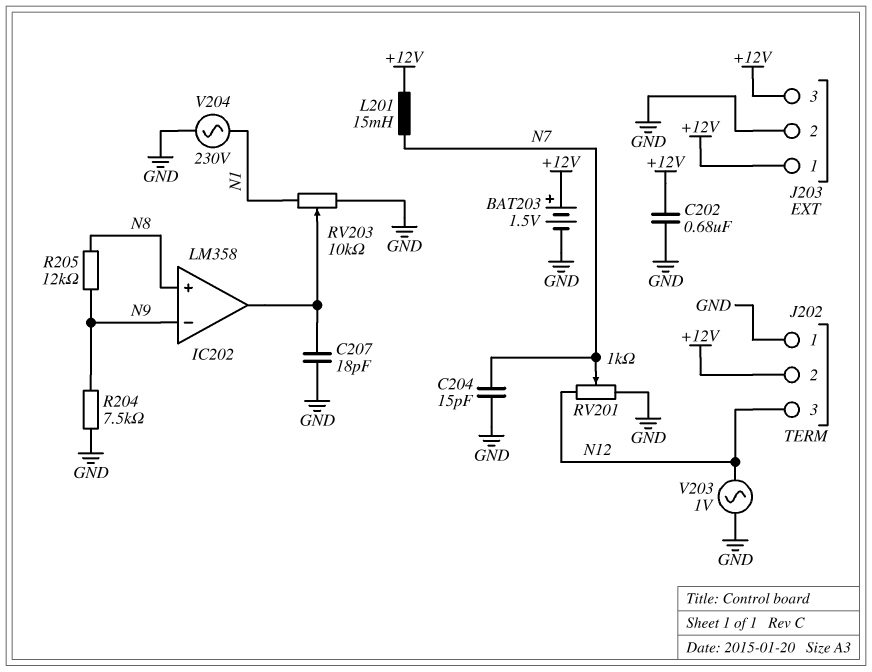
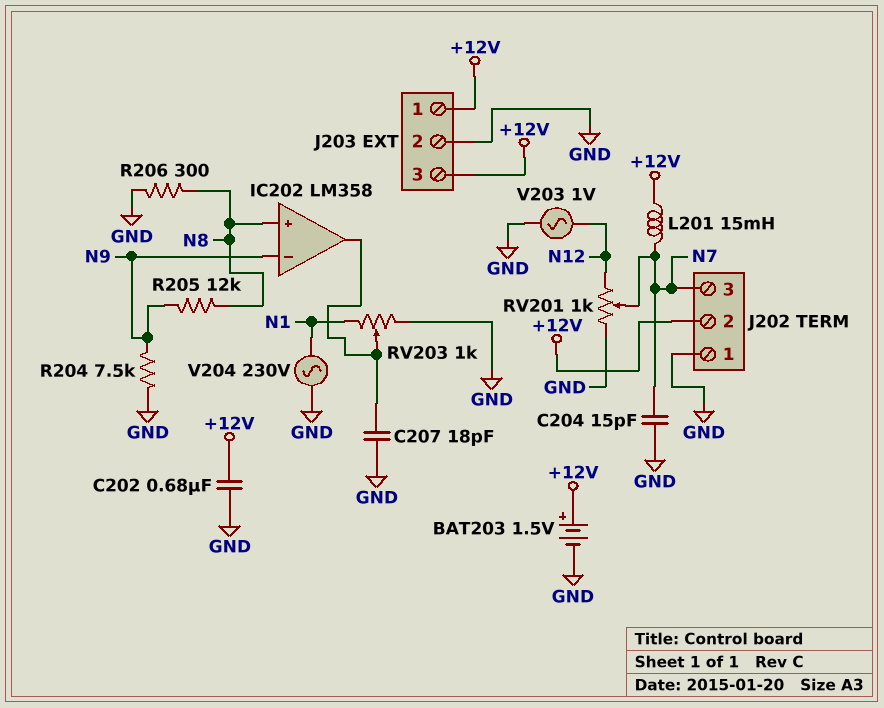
J202 pin 3: N12 -> N7
R206: none -> 300 (GND, N8)
RV203: 10k (GND, N1, wiper IC202/out) -> 1k (GND, N1, wiper IC202/out)

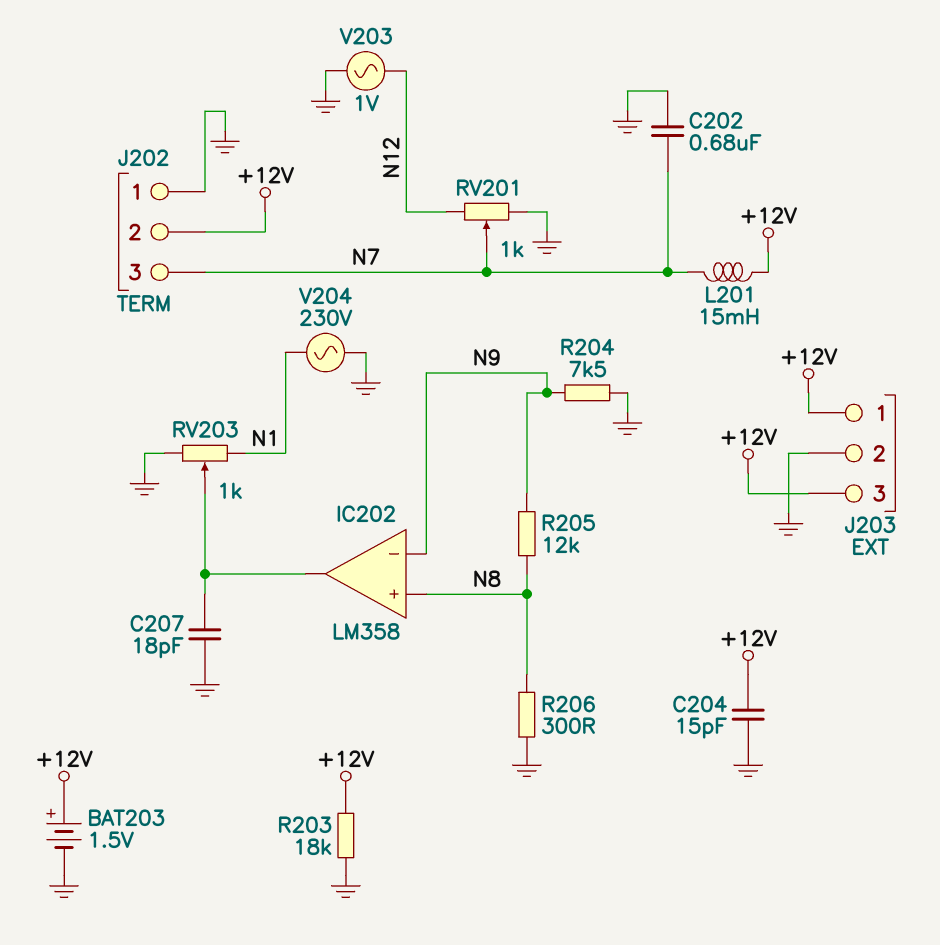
C202: 680nF (+12V, GND) -> 680nF (GND, N7)
C204: 15pF (GND, N7) -> 15pF (+12V, GND)
R203: none -> 18k (+12V, GND)

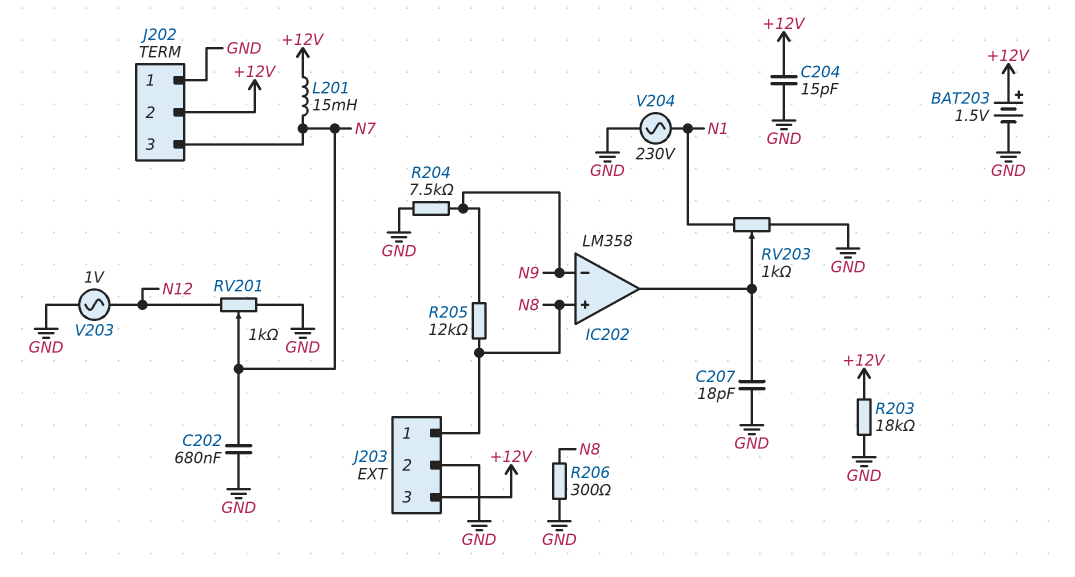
J203 pin 1: +12V -> N8

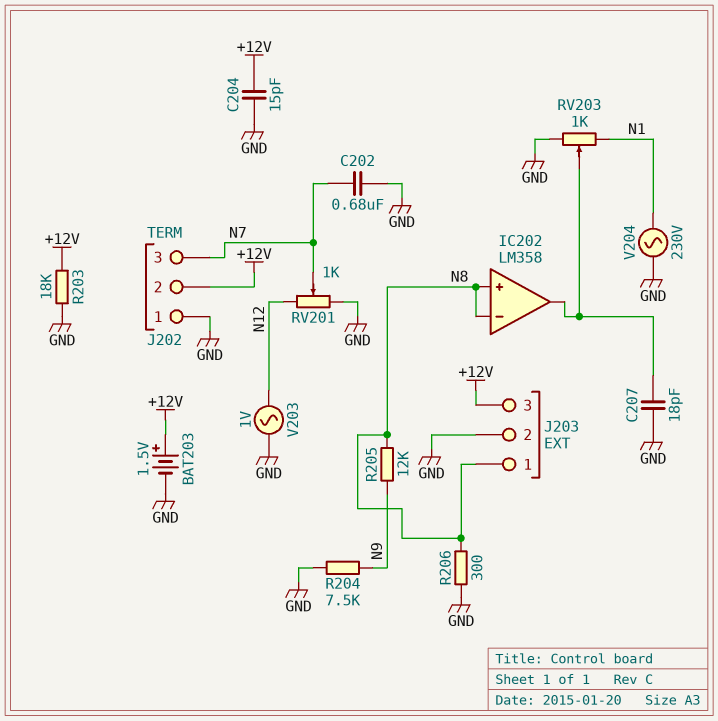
IC202 pin in-: N9 -> N8
L201: 15mH (+12V, N7) -> none

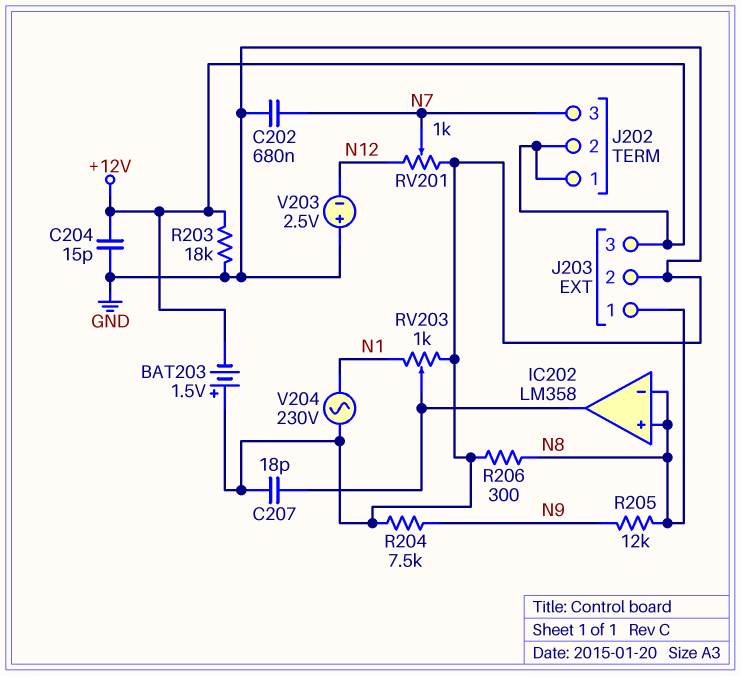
BAT203: 1.5V (plus +12V, minus GND) -> 1.5V (plus GND, minus +12V)
J202 pin 1: GND -> +12V
V203: AC 1V (GND, N12) -> 2.5V (plus GND, minus N12)

